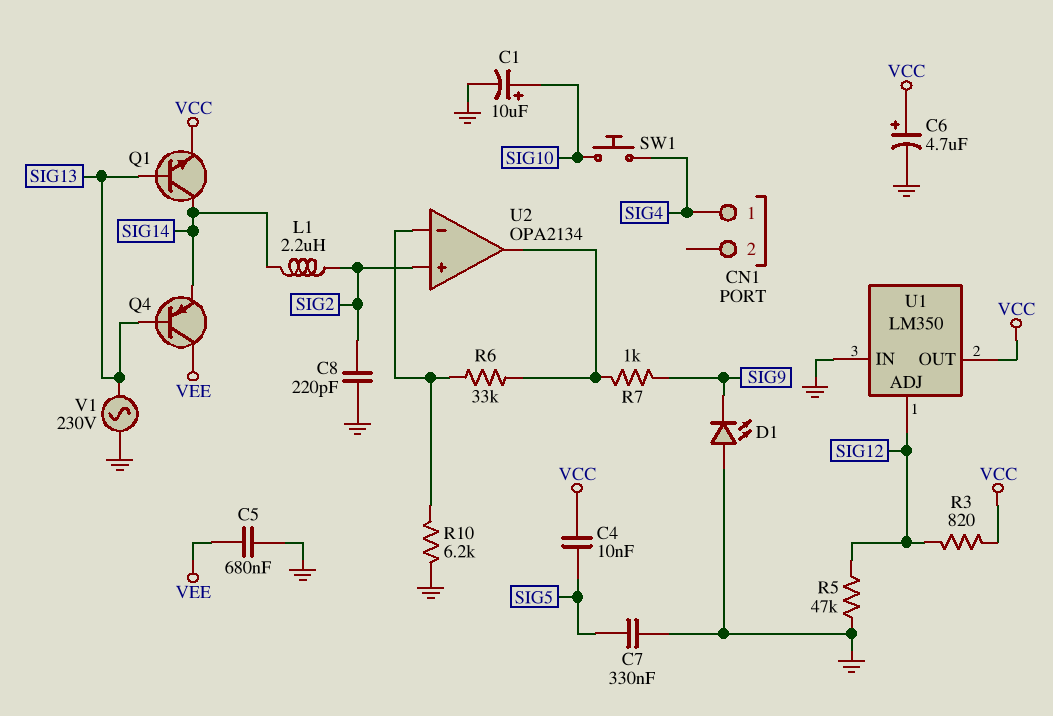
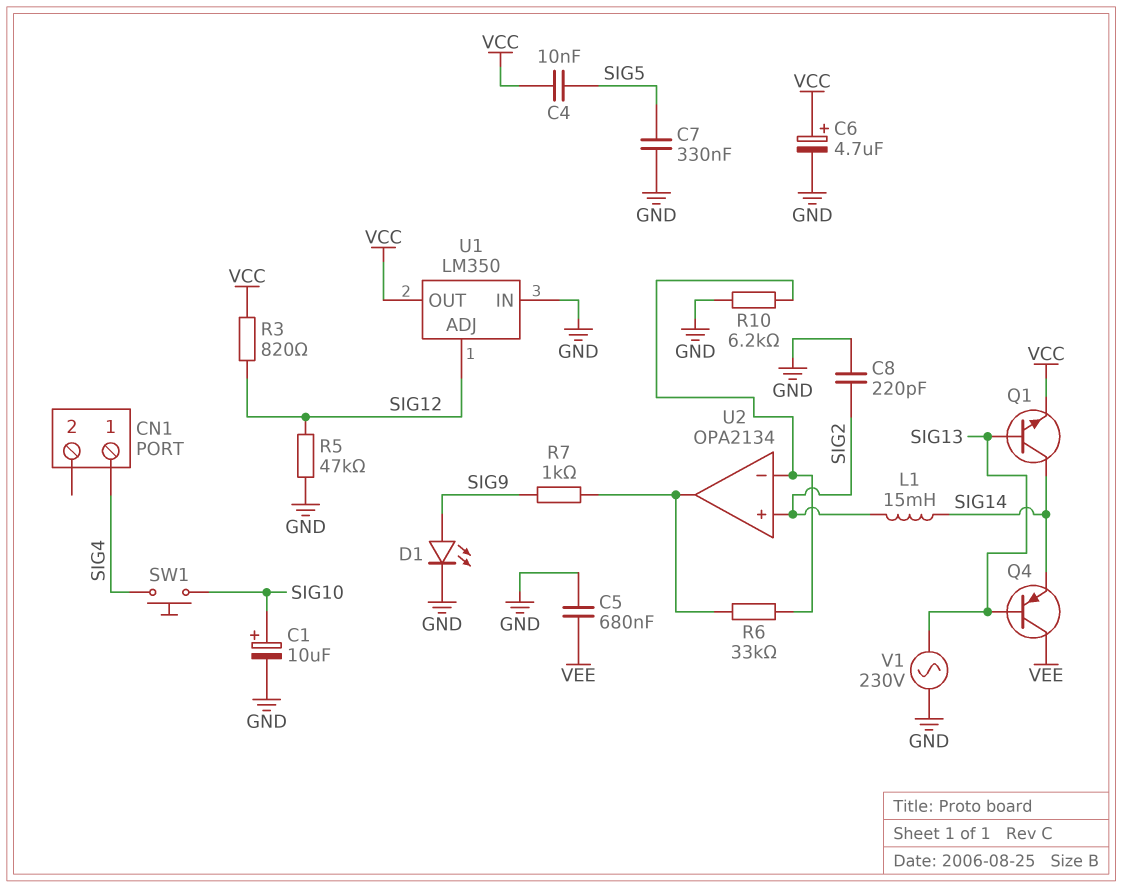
D1: LED (A GND, K SIG9) -> LED (A SIG9, K GND)
L1: 2.2uH (SIG2, SIG14) -> 15mH (SIG2, SIG14)

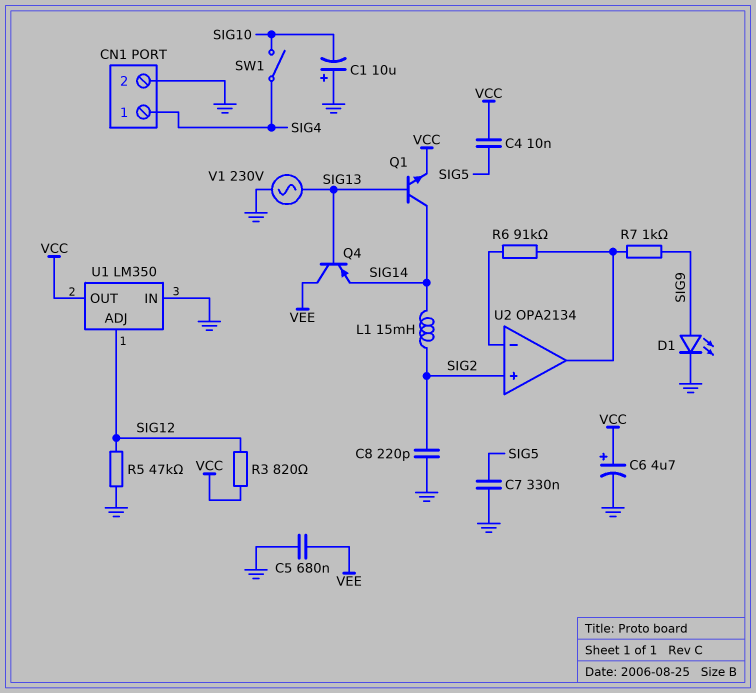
C1: 10uF (plus SIG10, minus GND) -> 10uF (plus GND, minus SIG10)
CN1 pin 2: none -> GND
R6: 33k (U2/in-, U2/out) -> 91k (U2/in-, U2/out)
R10: 6.2k (GND, U2/in-) -> none
SW1: button (SIG4, SIG10) -> switch (SIG4, SIG10)

